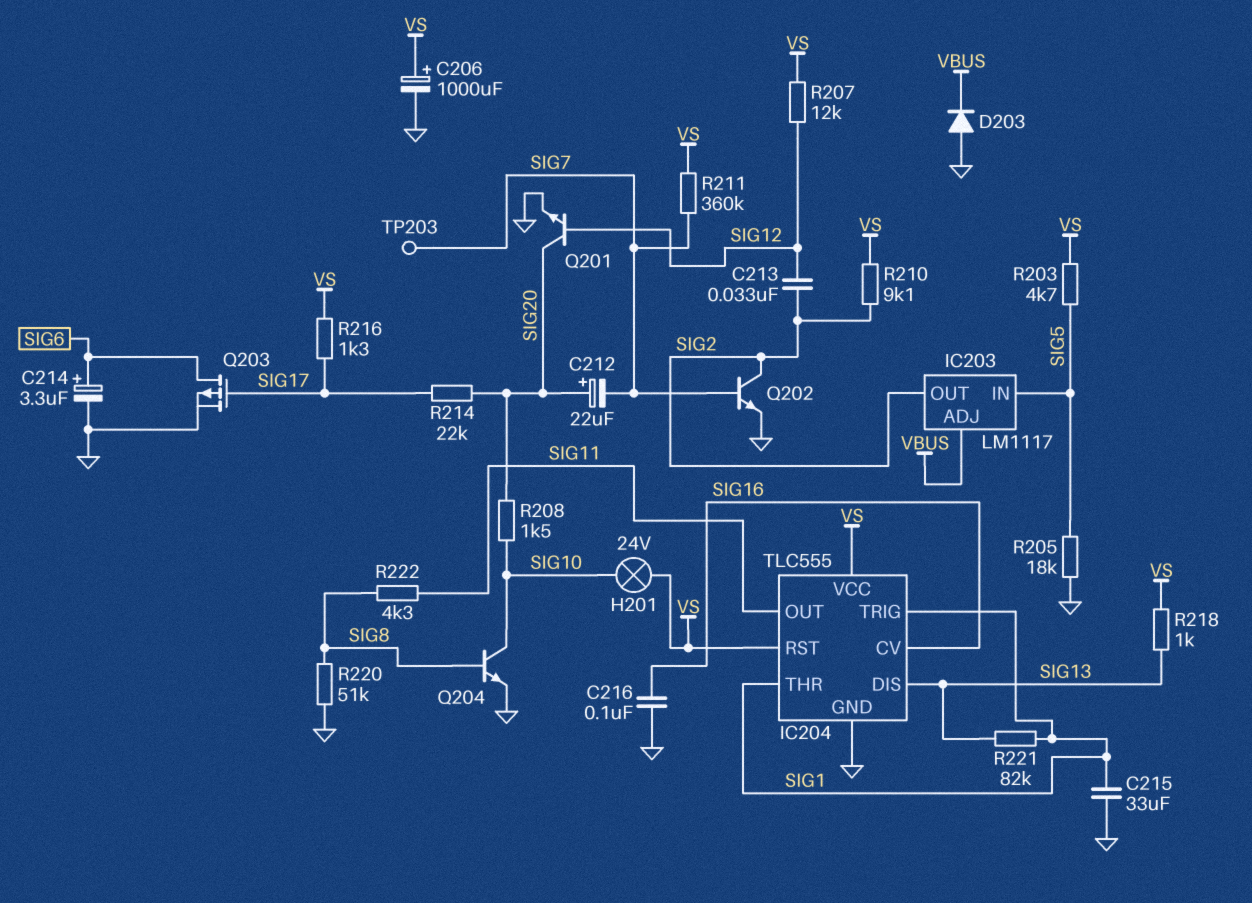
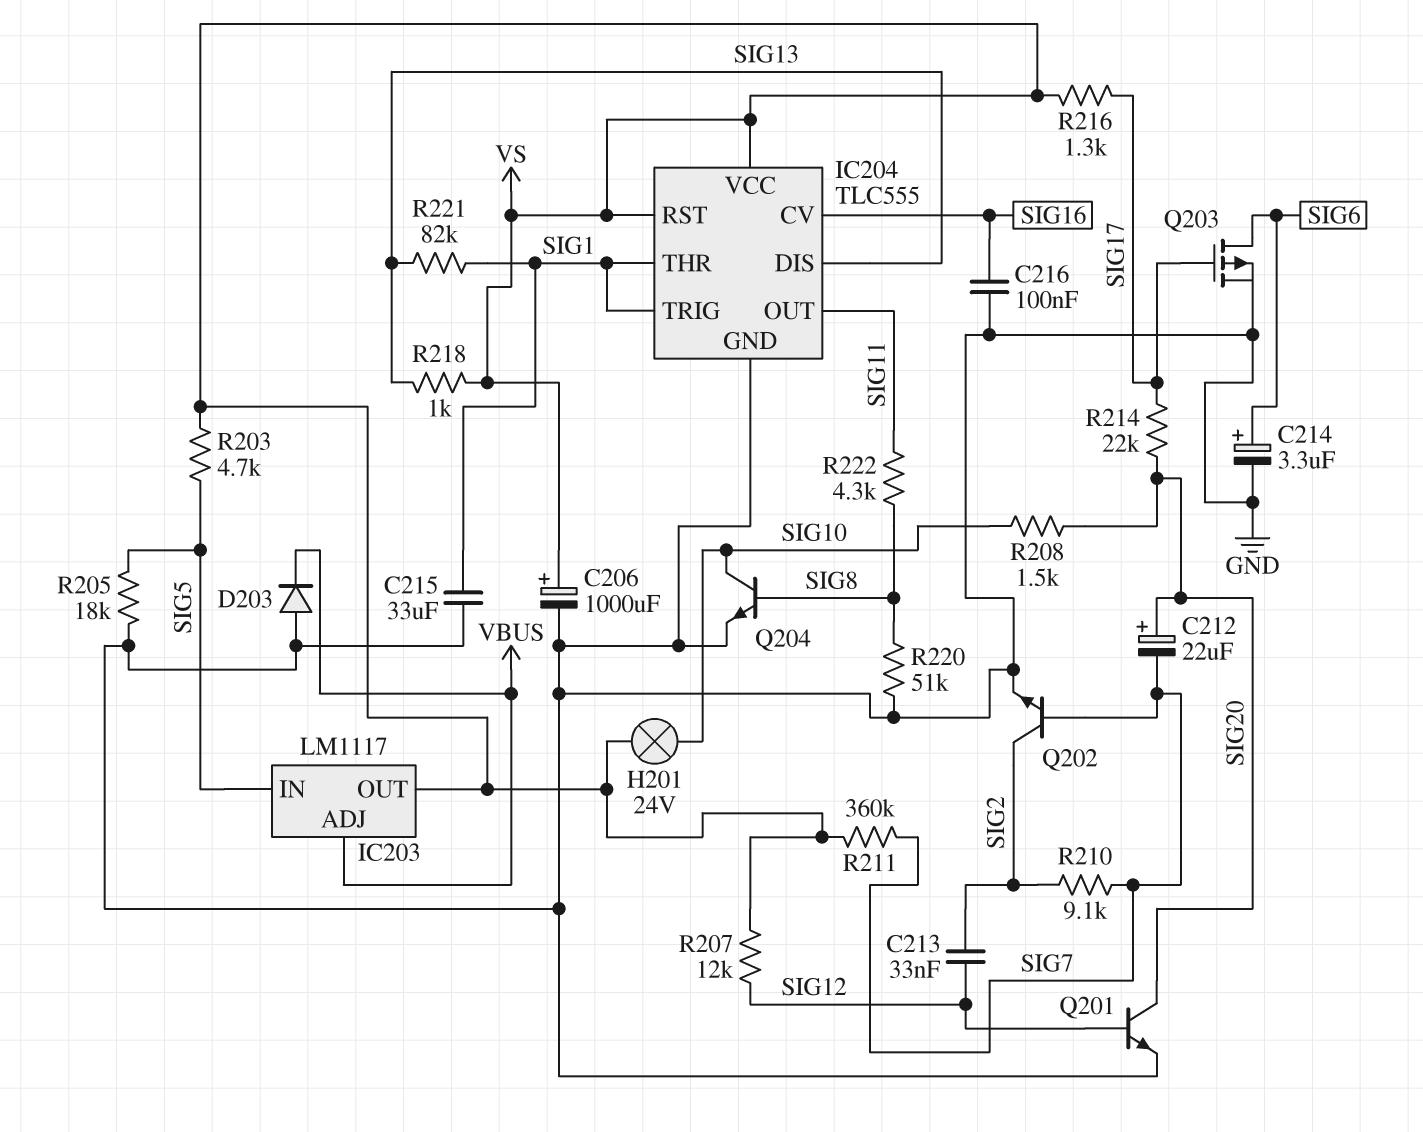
IC203 pin OUT: SIG2 -> VS
R210: 9.1k (SIG2, VS) -> 9.1k (SIG2, SIG7)
TP203: test point (SIG7) -> none

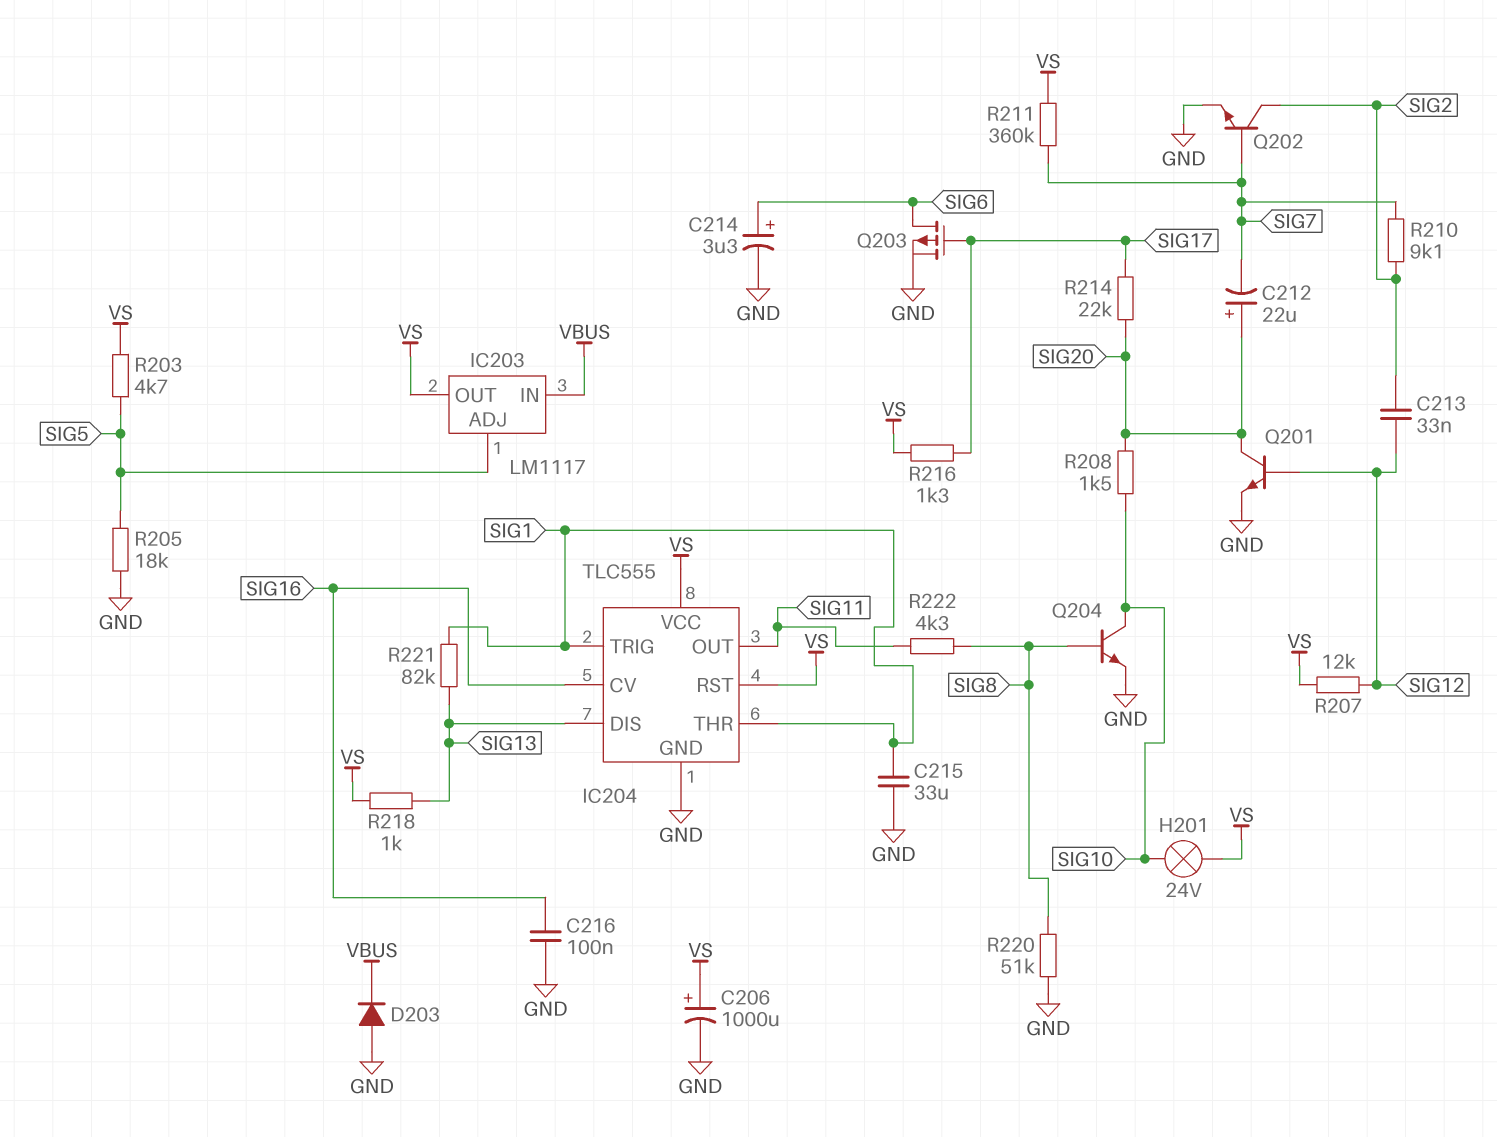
IC203 pin ADJ: VBUS -> SIG5
IC203 pin IN: SIG5 -> VBUS

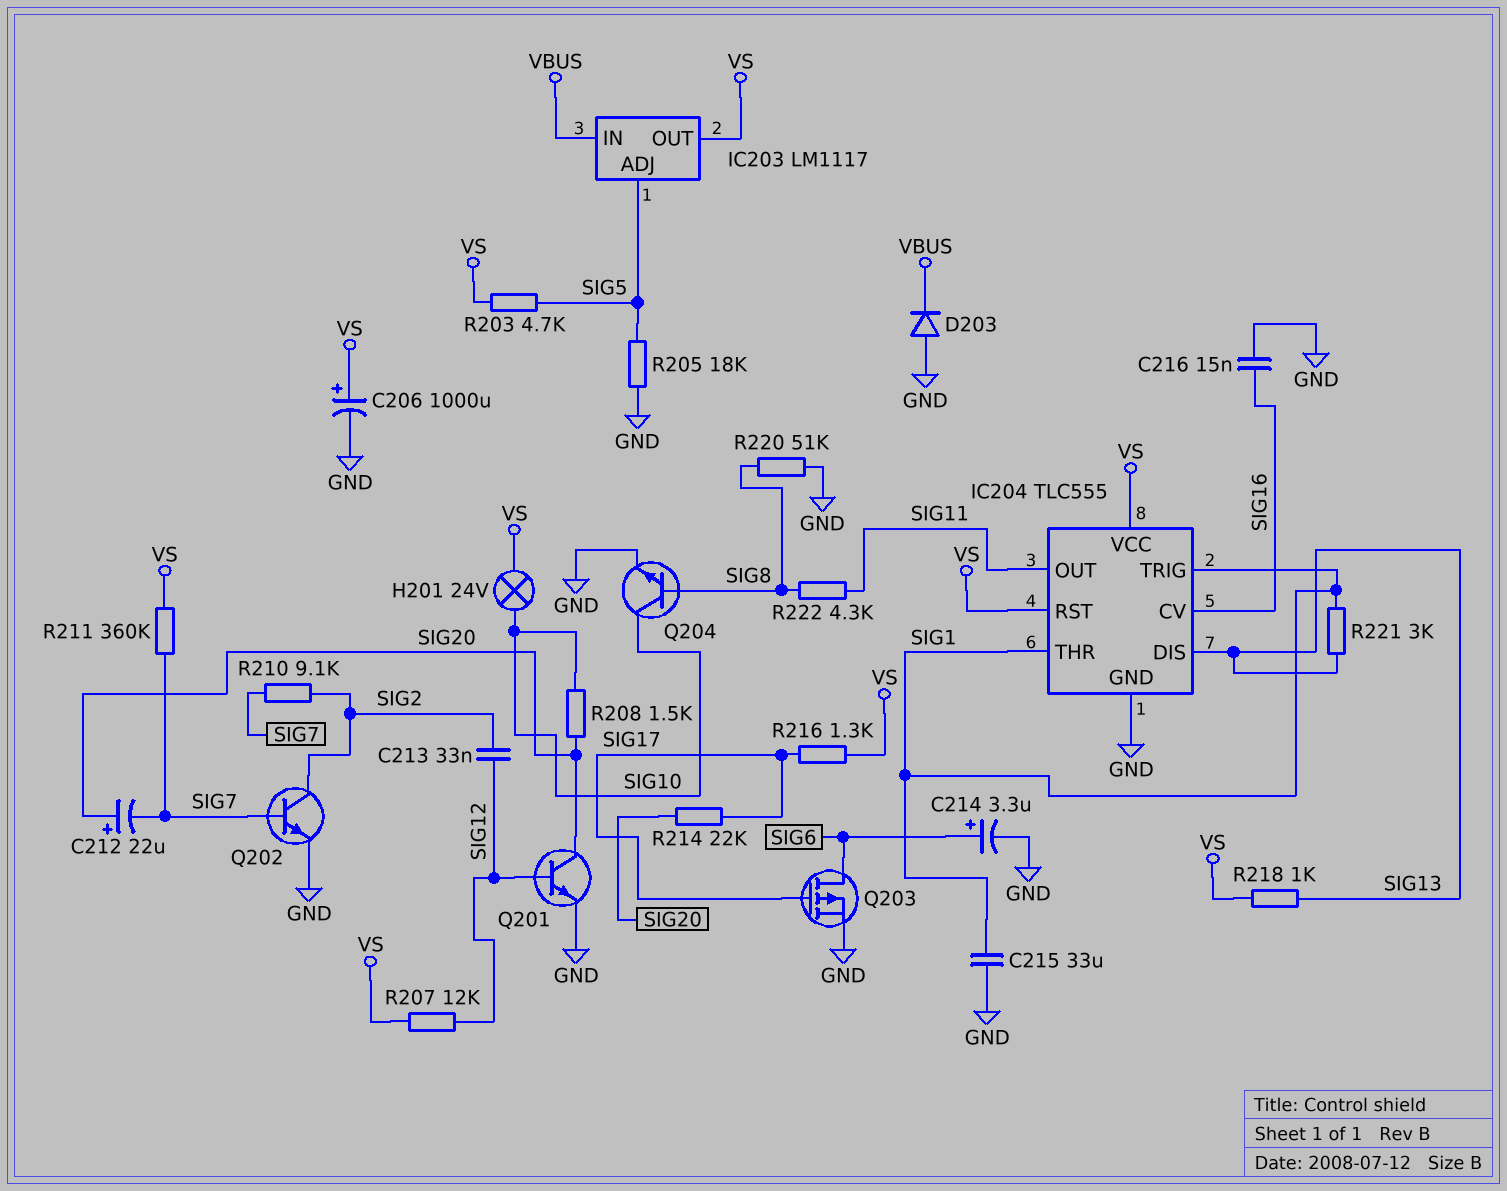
C216: 100nF (GND, SIG16) -> 15nF (GND, SIG16)
R221: 82k (SIG1, SIG13) -> 3k (SIG1, SIG13)

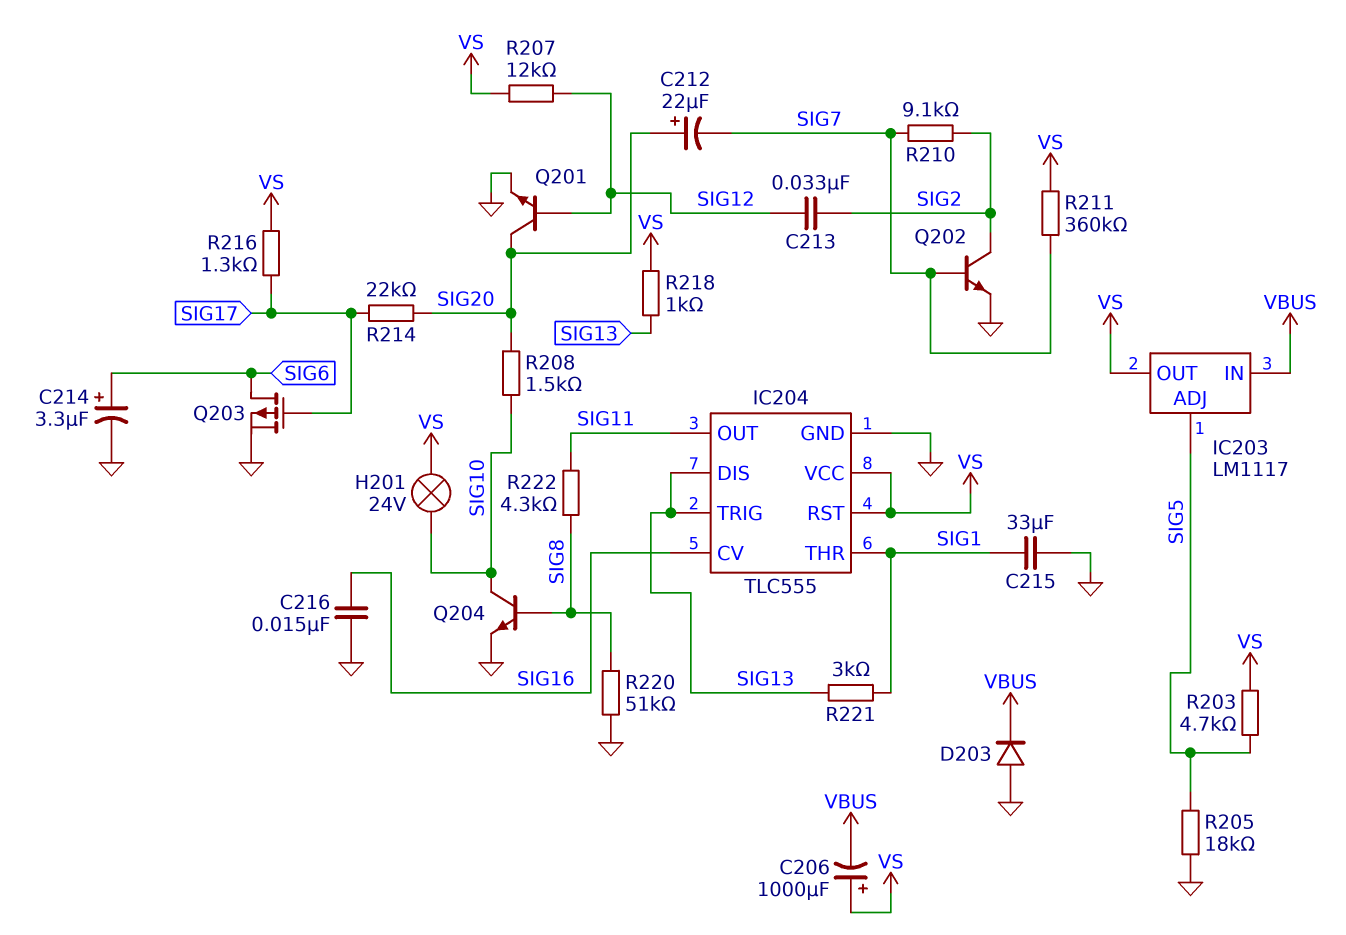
C206: 1000uF (plus VS, minus GND) -> 1000uF (plus VS, minus VBUS)
IC204 pin TRIG: SIG1 -> SIG13

